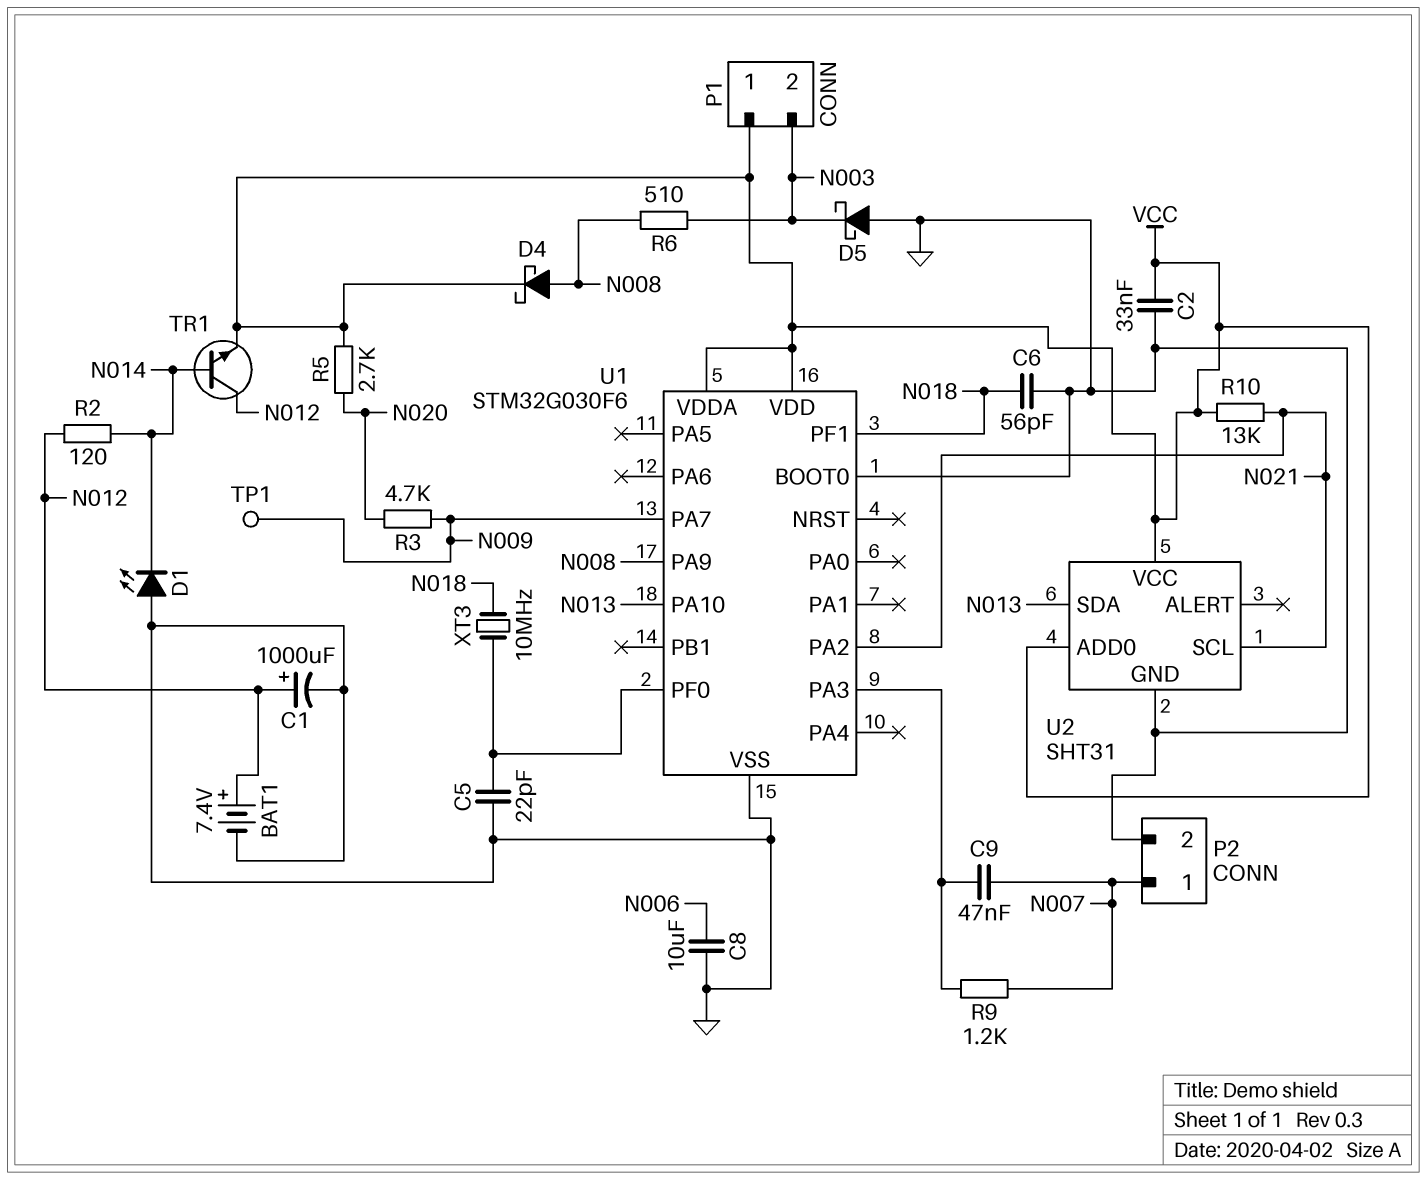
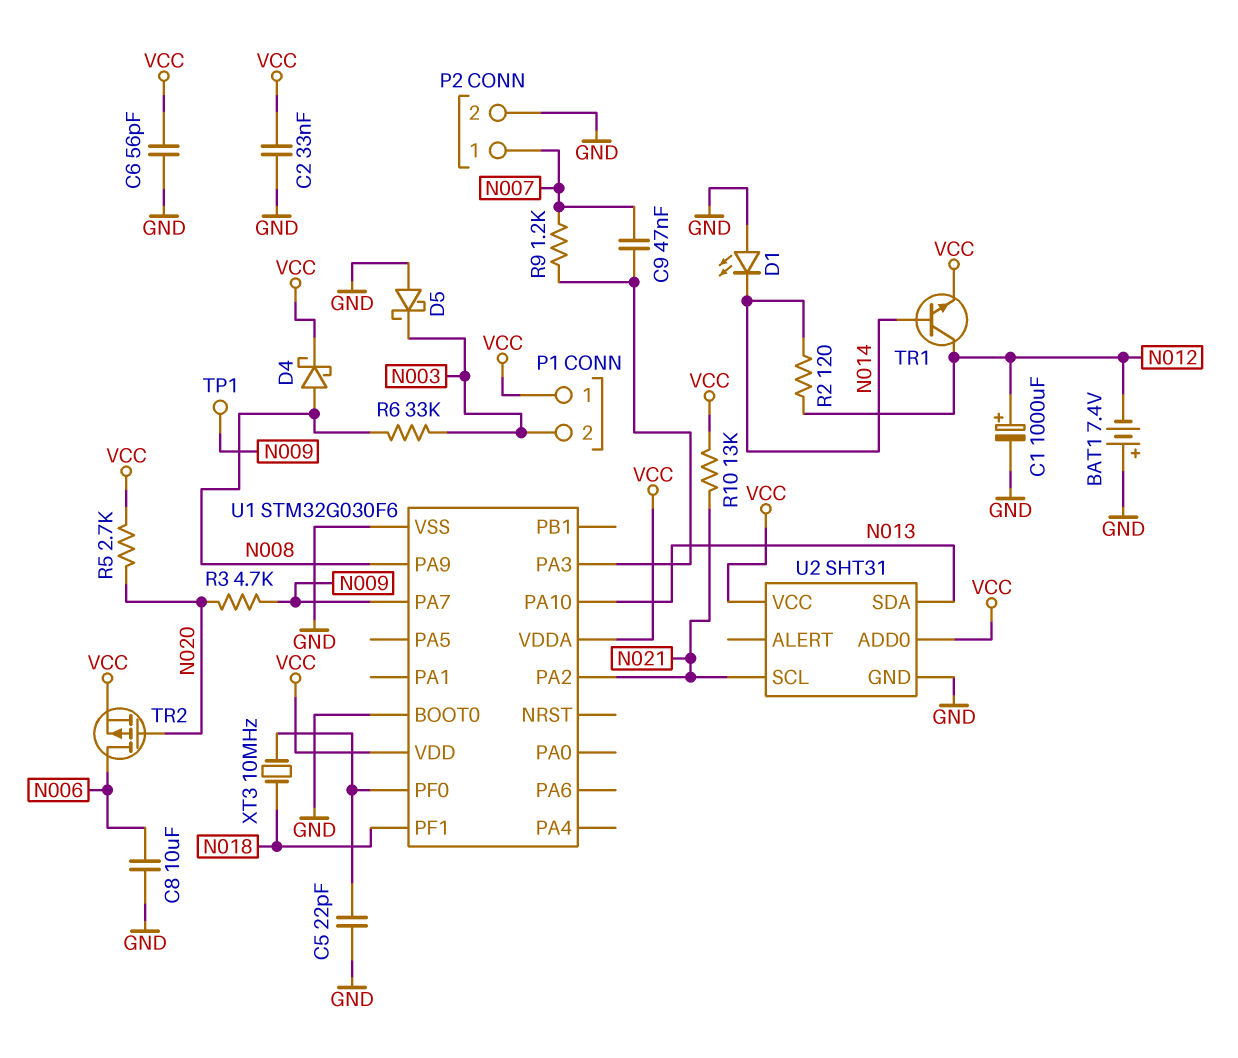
BAT1: 7.4V (plus N012, minus GND) -> 7.4V (plus GND, minus N012)
C6: 56pF (GND, N018) -> 56pF (GND, VCC)
R6: 510 (N003, N008) -> 33k (N003, N008)
TR2: none -> PMOS (G N020, D N006, S VCC)

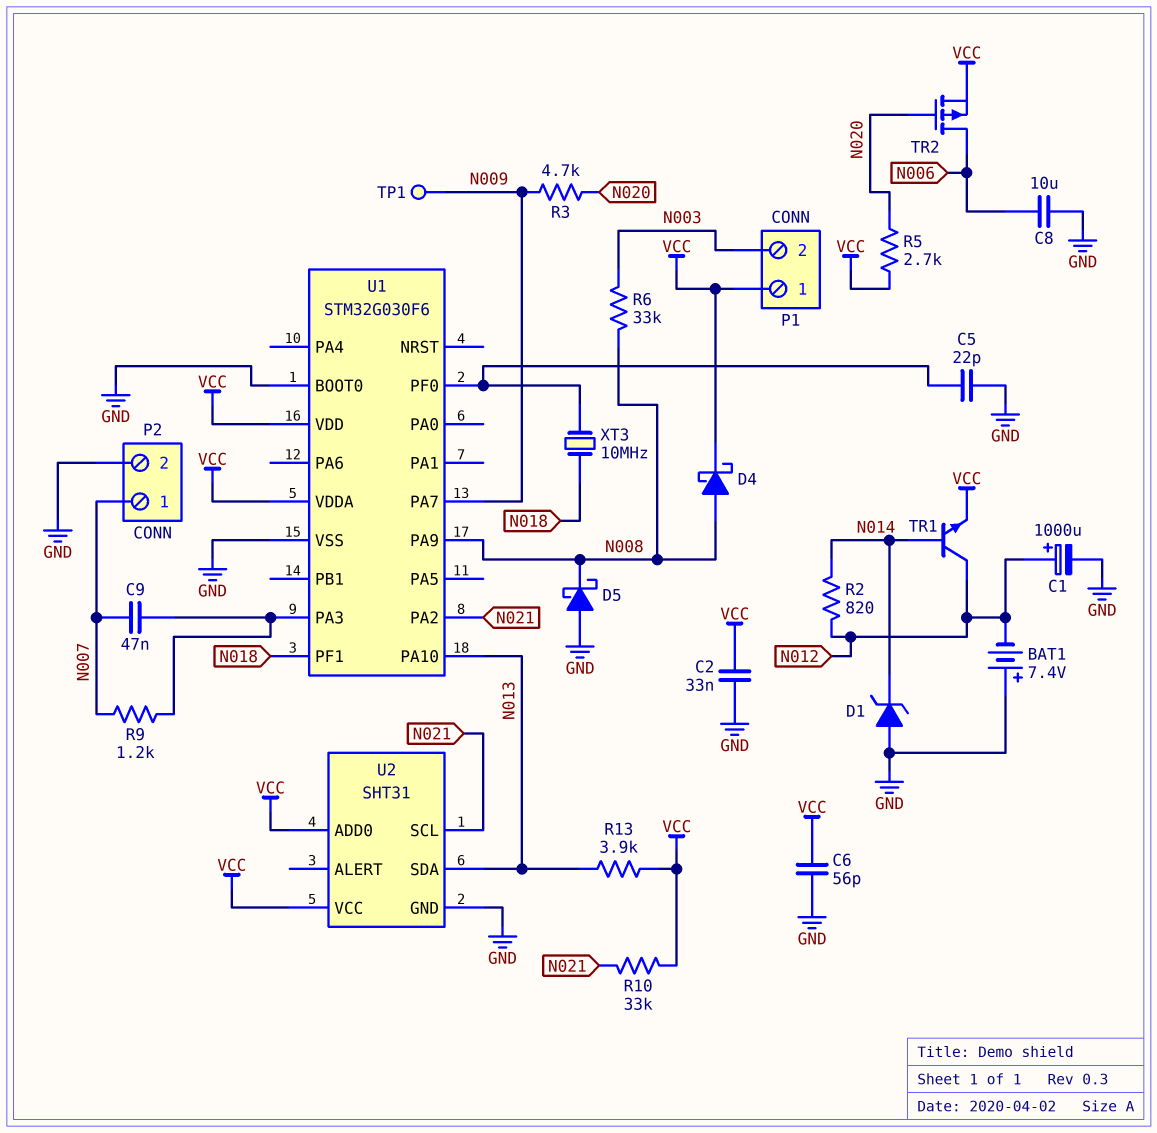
D1: LED (A GND, K N014) -> zener (A GND, K N014)
D5: schottky (A GND, K N003) -> schottky (A GND, K N008)
R2: 120 (N012, N014) -> 820 (N012, N014)
R10: 13k (N021, VCC) -> 33k (N021, VCC)
R13: none -> 3.9k (N013, VCC)

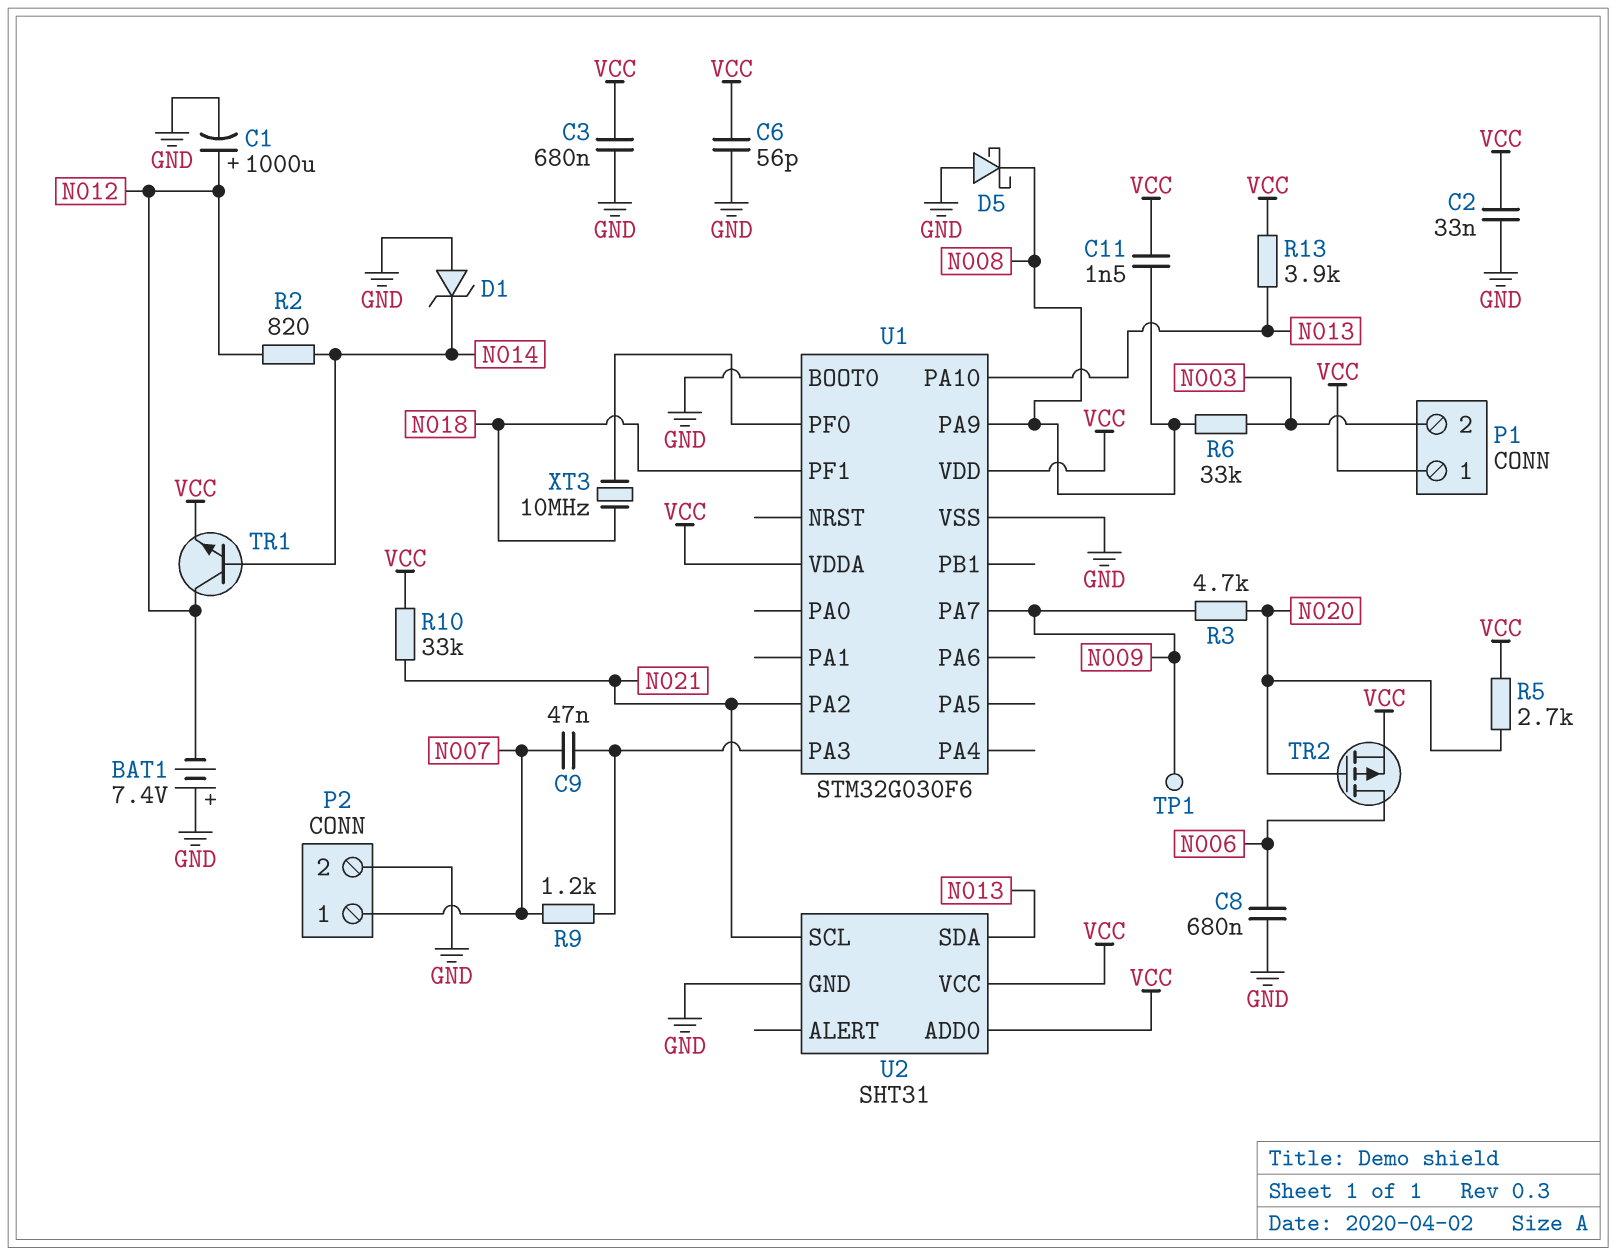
C3: none -> 680nF (GND, VCC)
C5: 22pF (GND, U1/PF0) -> none
C8: 10uF (GND, N006) -> 680nF (GND, N006)
C11: none -> 1.5nF (N008, VCC)
D4: schottky (A N008, K VCC) -> none

